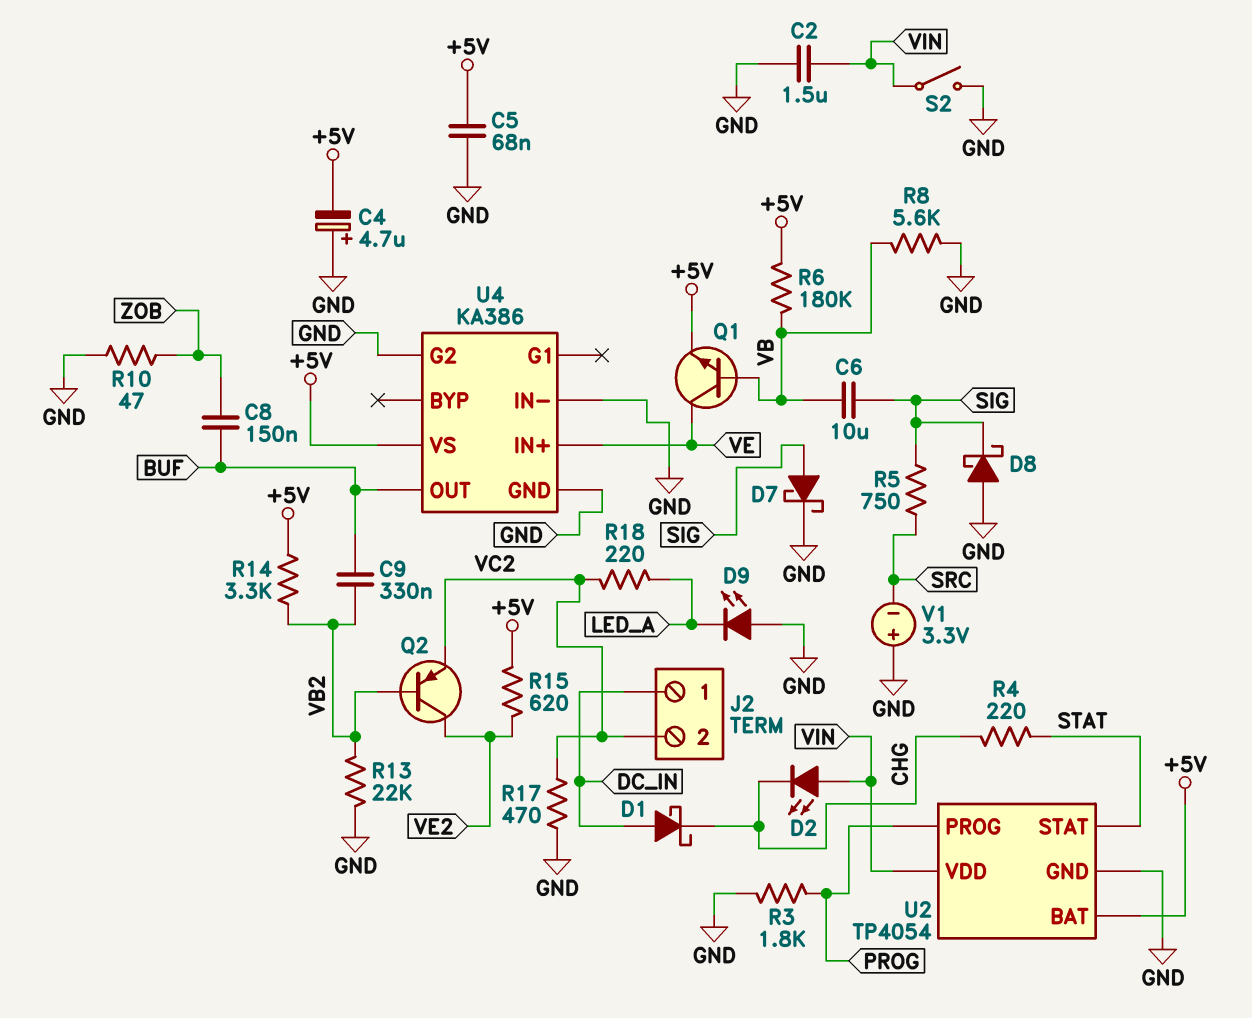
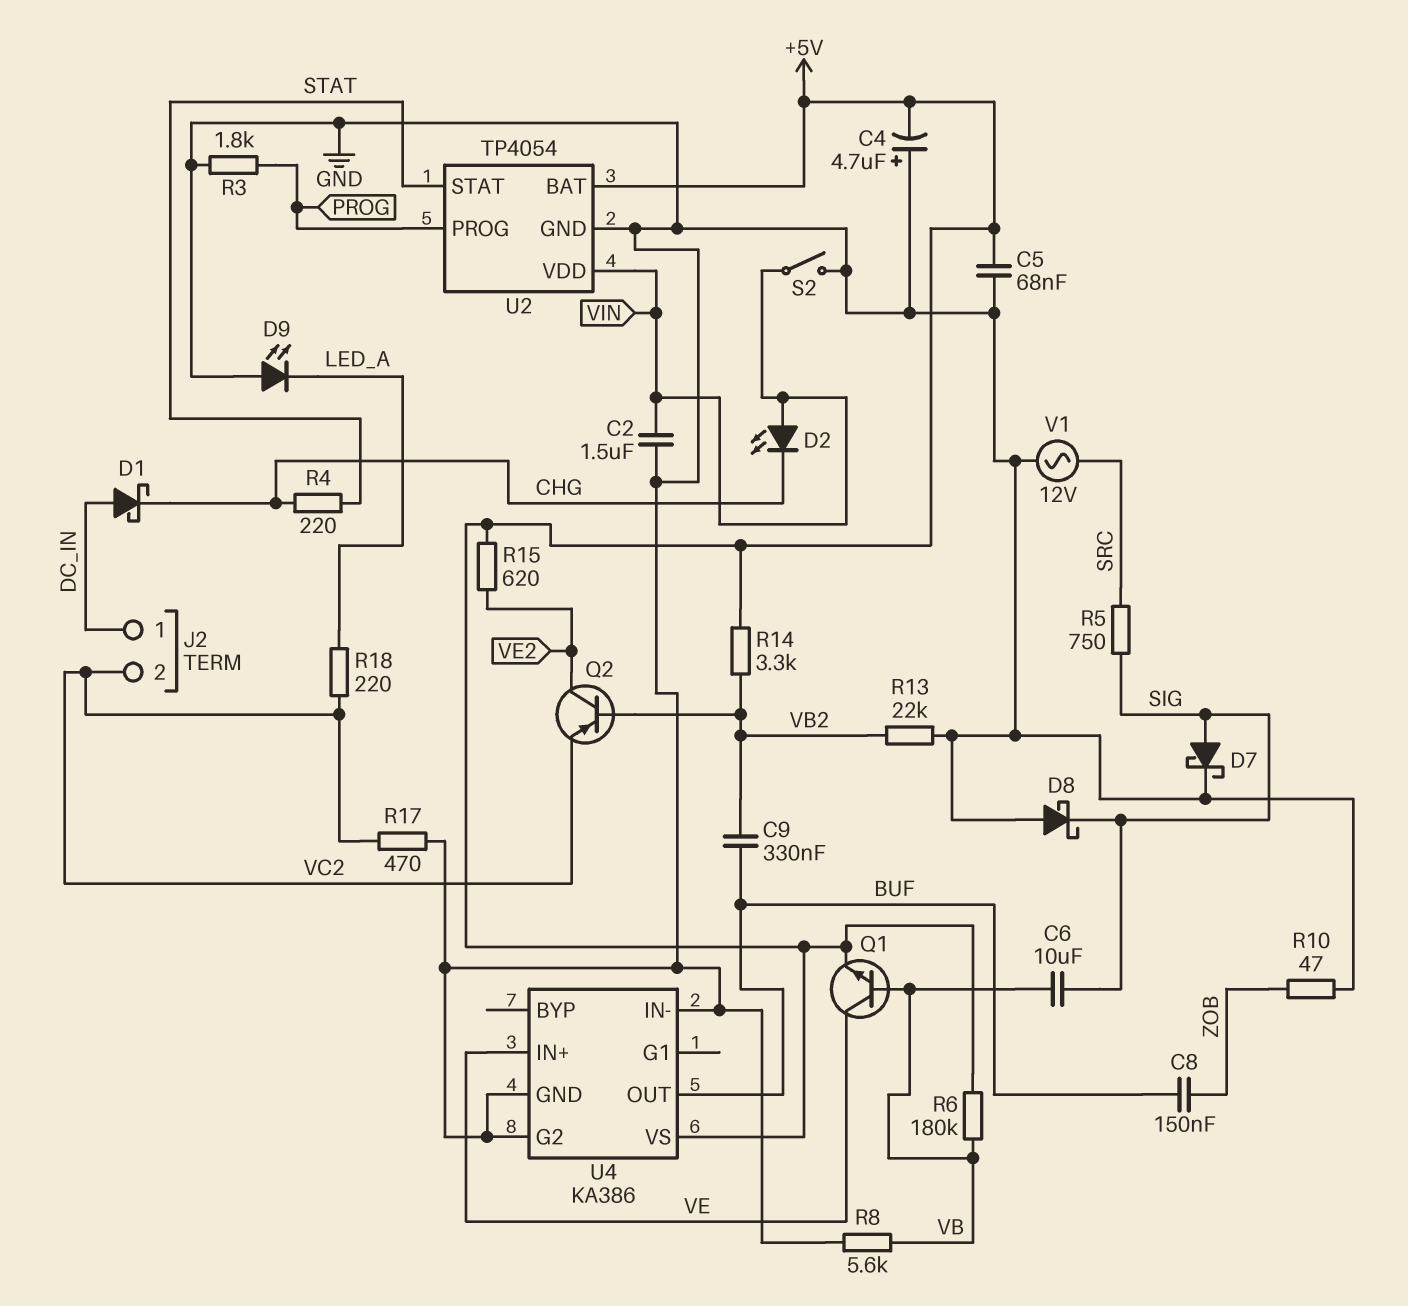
V1: 3.3V (plus GND, minus SRC) -> AC 12V (GND, SRC)

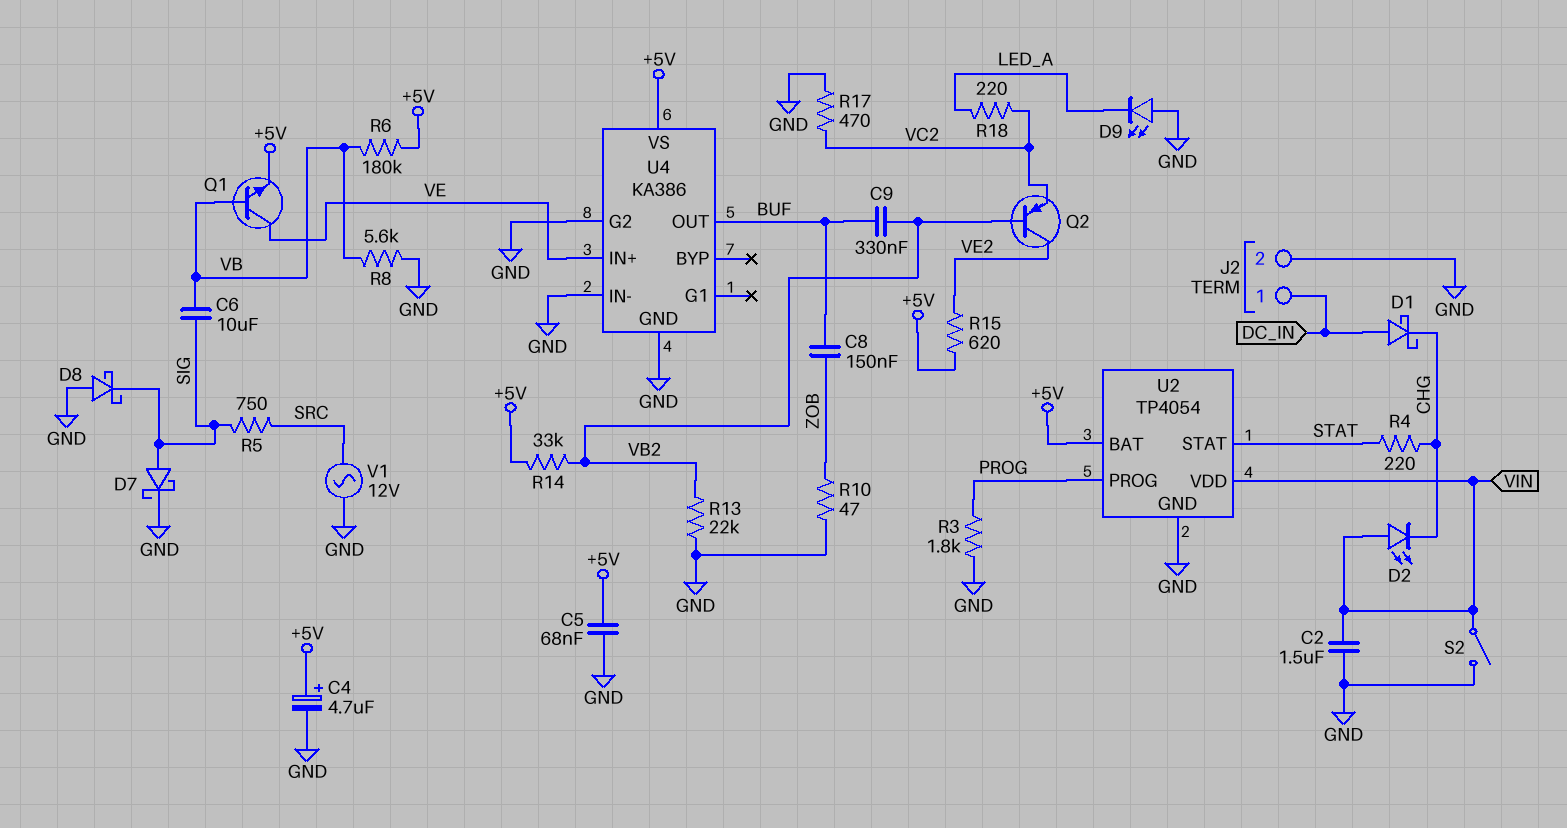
C4: 4.7uF (plus GND, minus +5V) -> 4.7uF (plus +5V, minus GND)
J2 pin 2: VC2 -> GND
R14: 3.3k (+5V, VB2) -> 33k (+5V, VB2)

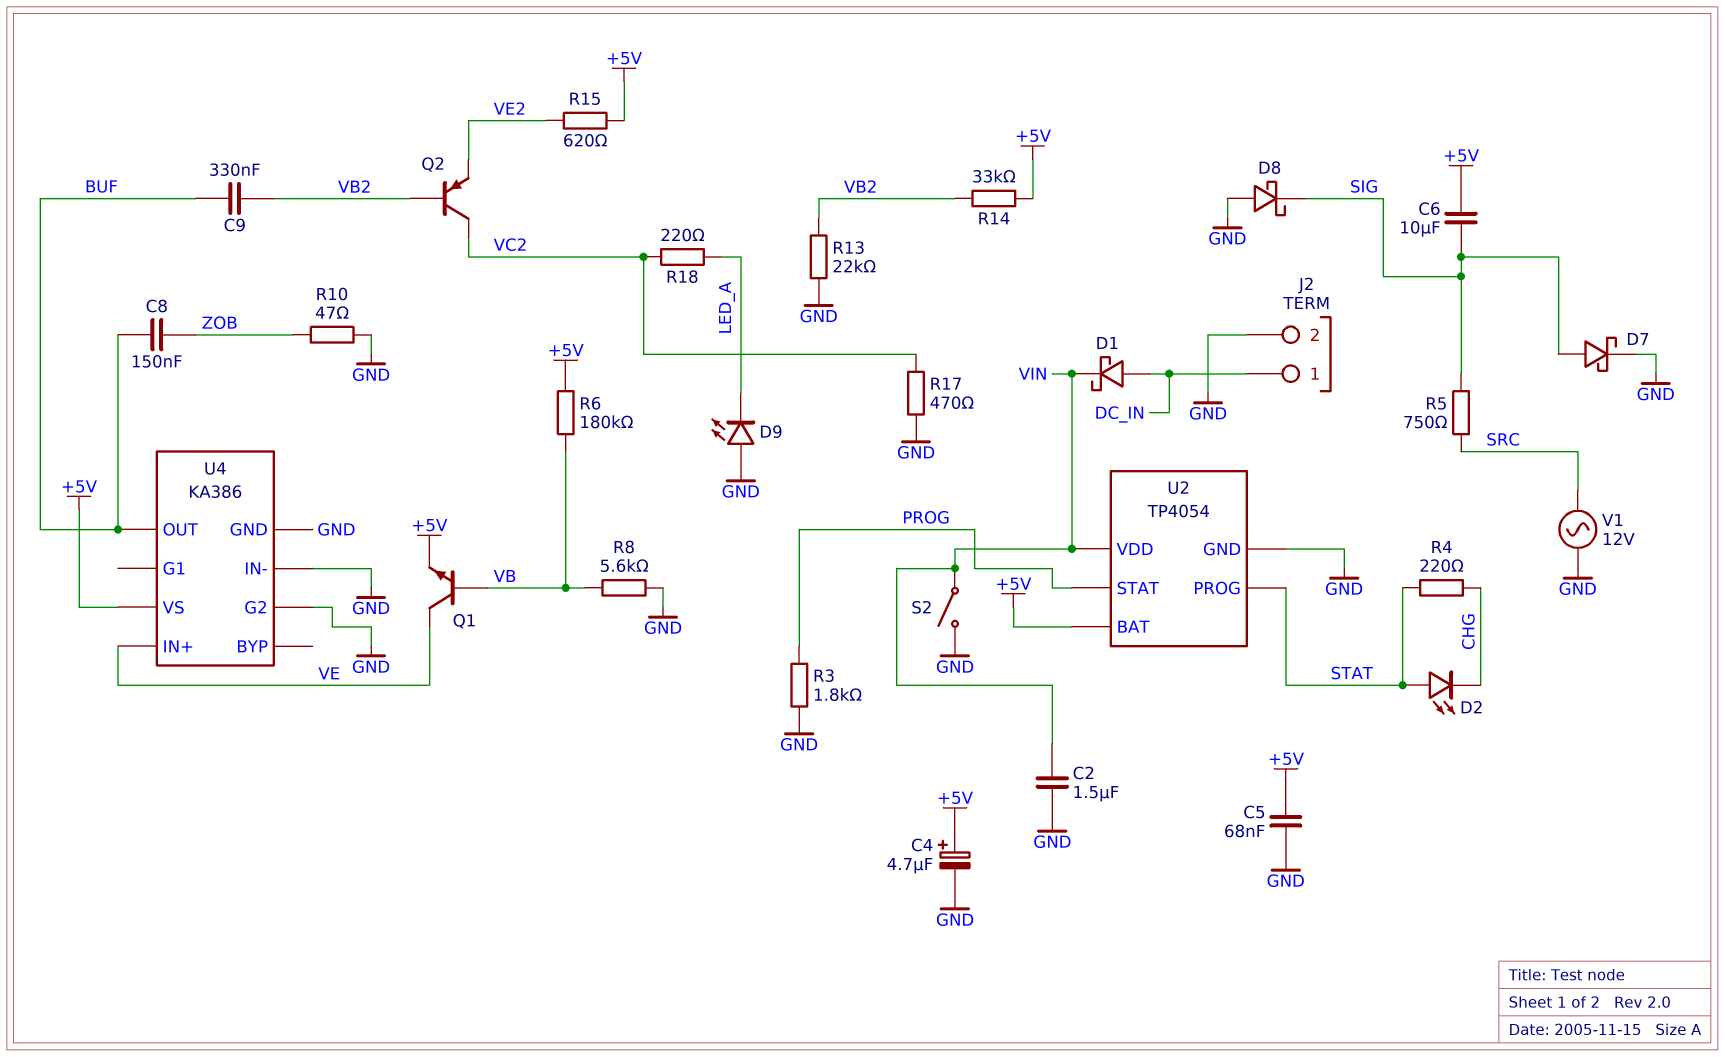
C6: 10uF (SIG, VB) -> 10uF (+5V, SIG)
D1: schottky (A DC_IN, K CHG) -> schottky (A DC_IN, K VIN)
D2: LED (A VIN, K CHG) -> LED (A STAT, K CHG)
Q2: PNP (B VB2, C VE2, E VC2) -> PNP (B VB2, C VC2, E VE2)
U2 pin PROG: PROG -> STAT
U2 pin STAT: STAT -> PROG

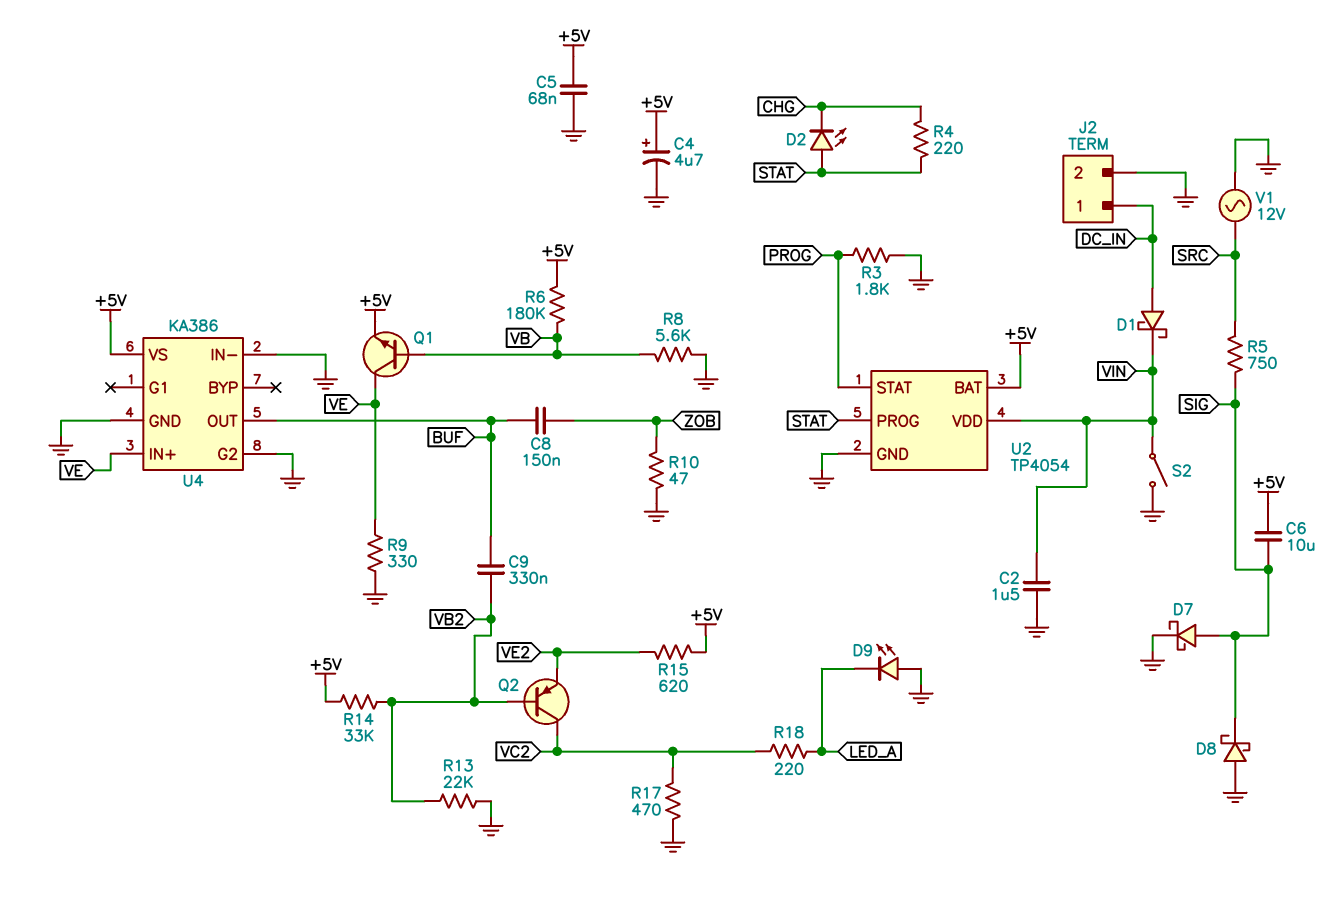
R9: none -> 330 (GND, VE)

